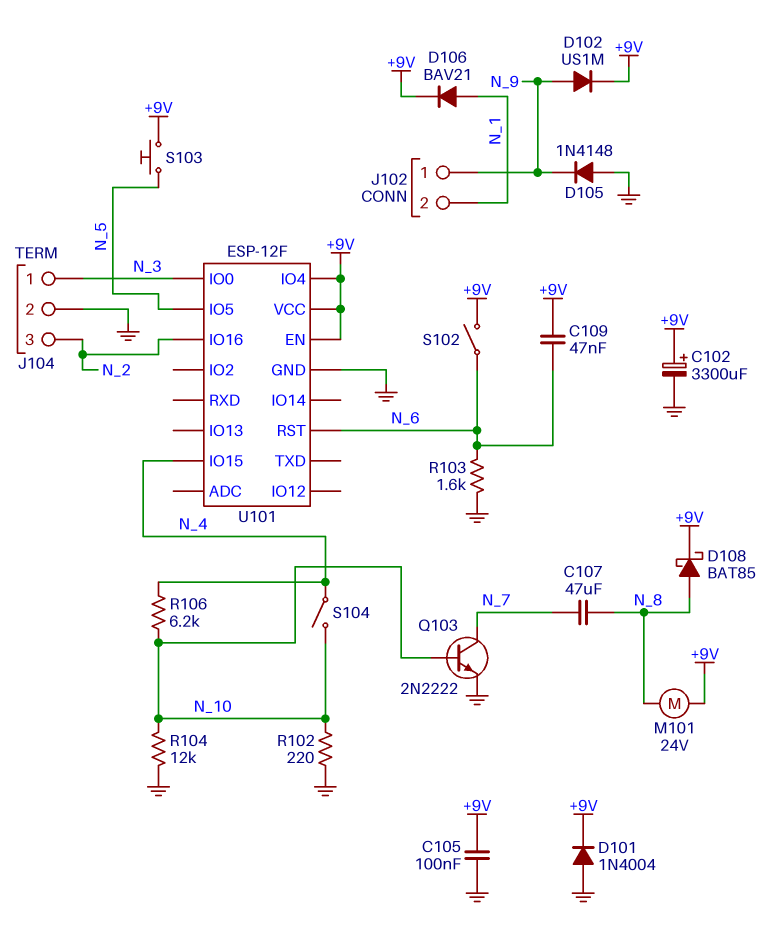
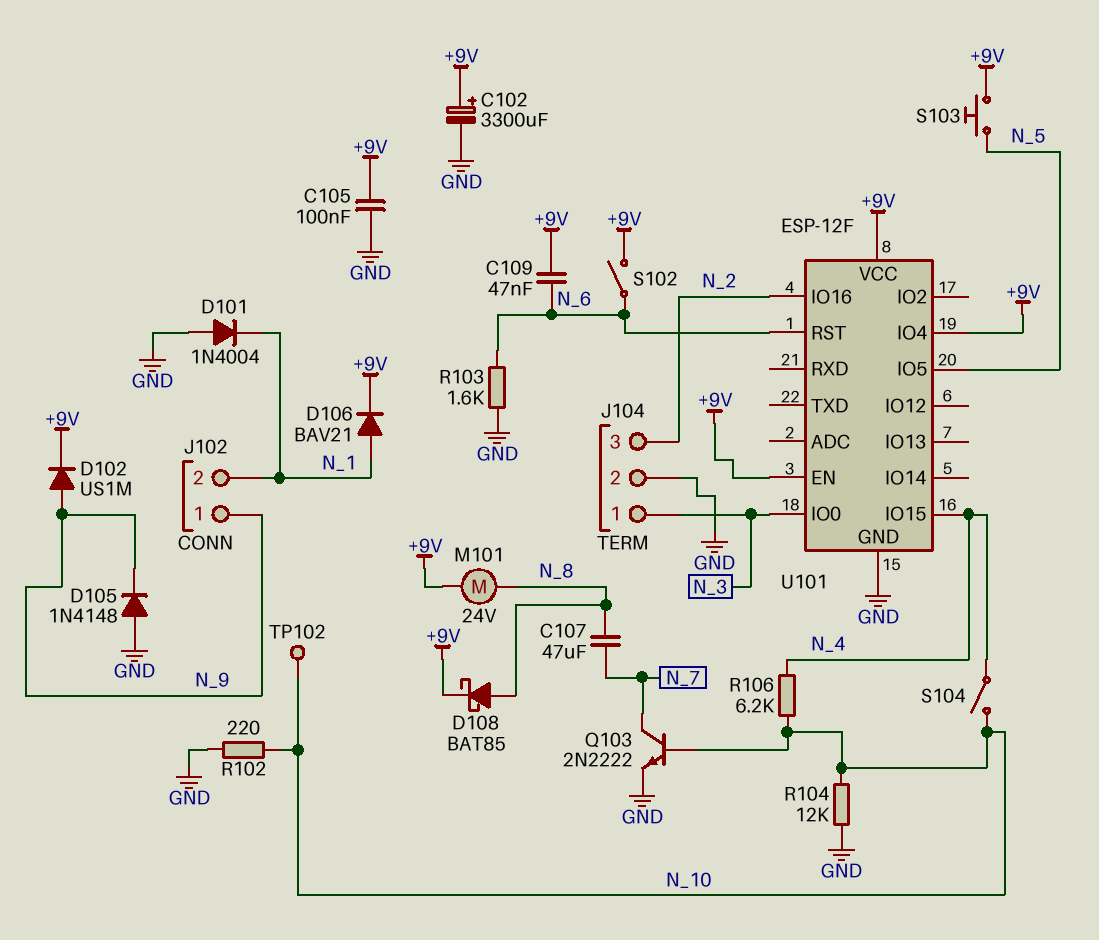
D101: diode 1N4004 (A GND, K +9V) -> diode 1N4004 (A GND, K N_1)
TP102: none -> test point (N_10)

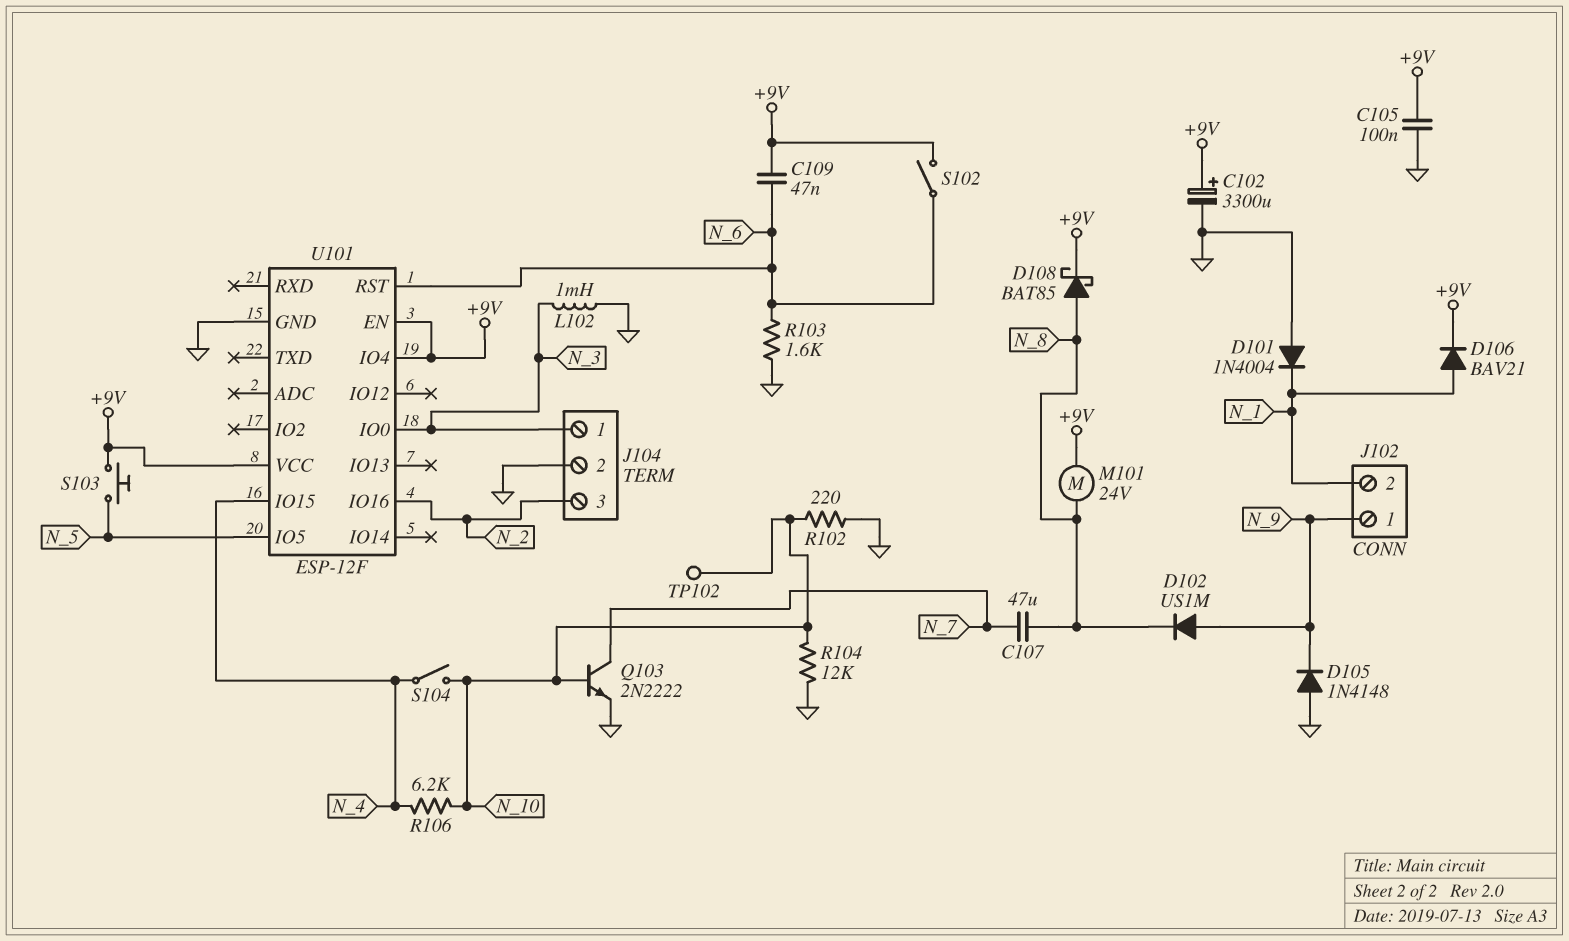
D102: diode US1M (A N_9, K +9V) -> diode US1M (A N_9, K N_8)
L102: none -> 1mH (GND, N_3)

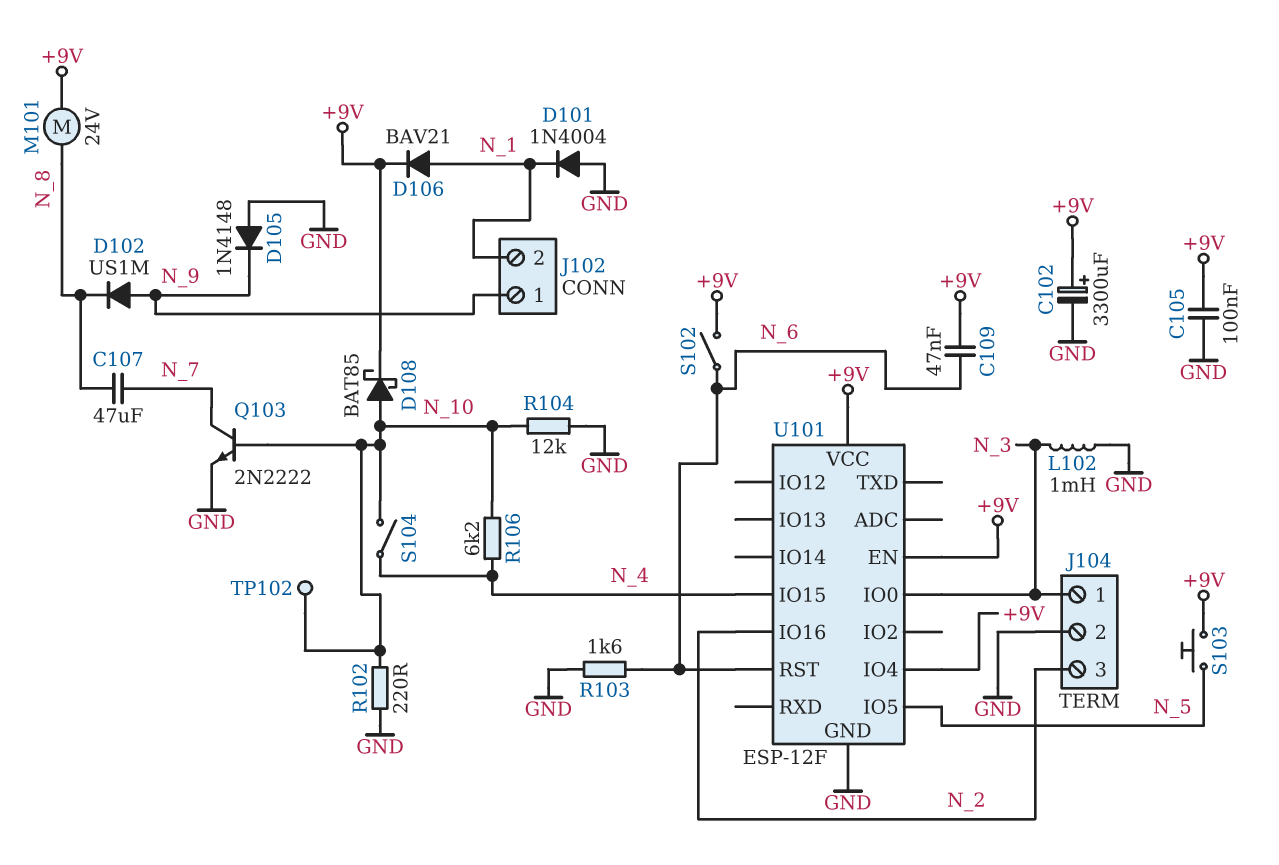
D108: schottky BAT85 (A N_8, K +9V) -> schottky BAT85 (A N_10, K +9V)

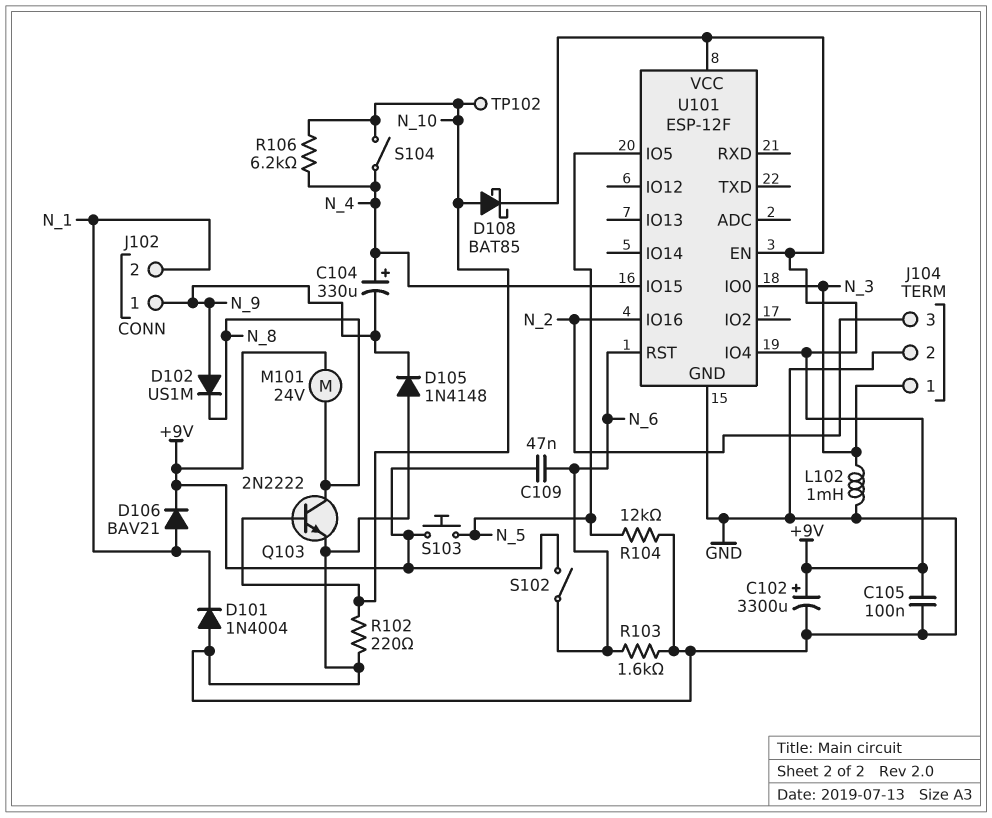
C104: none -> 330uF (plus N_4, minus N_9)
C107: 47uF (N_7, N_8) -> none
Q103: NPN 2N2222 (B N_10, C N_7, E GND) -> NPN 2N2222 (B N_10, C N_8, E GND)
R104: 12k (GND, N_10) -> 12k (GND, N_5)

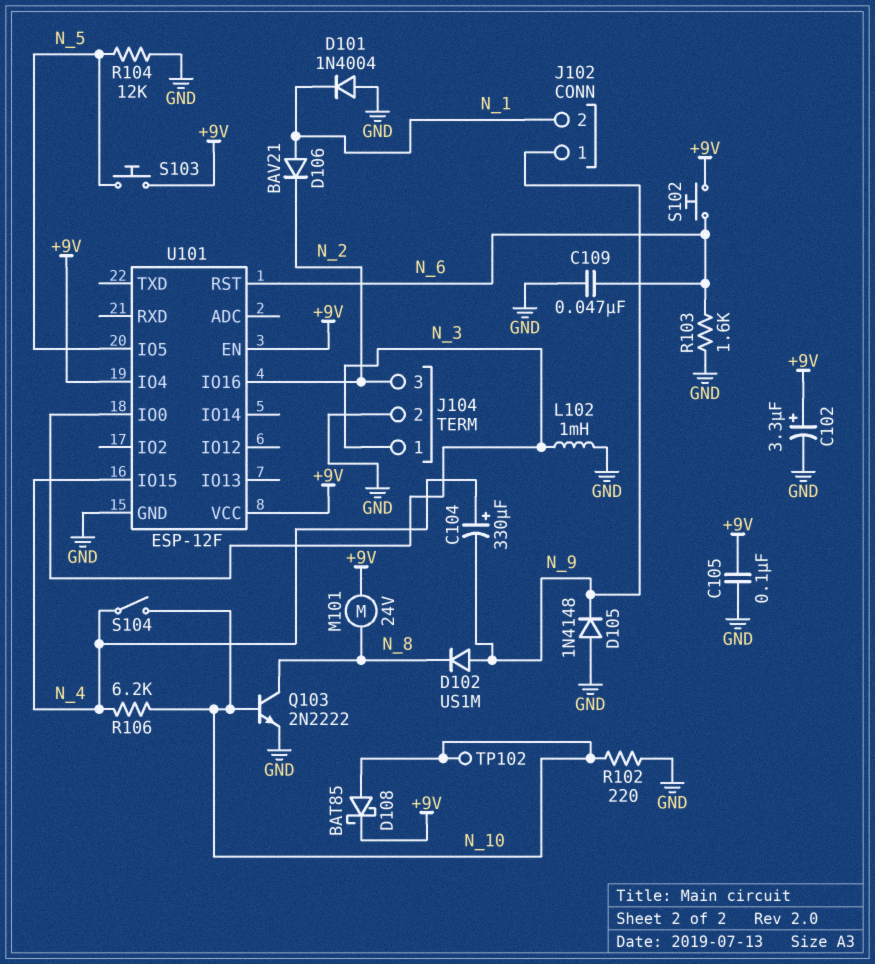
C102: 3300uF (plus +9V, minus GND) -> 3.3uF (plus +9V, minus GND)
C109: 47nF (+9V, N_6) -> 47nF (GND, N_6)
D106: diode BAV21 (A N_1, K +9V) -> diode BAV21 (A N_1, K N_2)
S102: switch (+9V, N_6) -> button (+9V, N_6)

